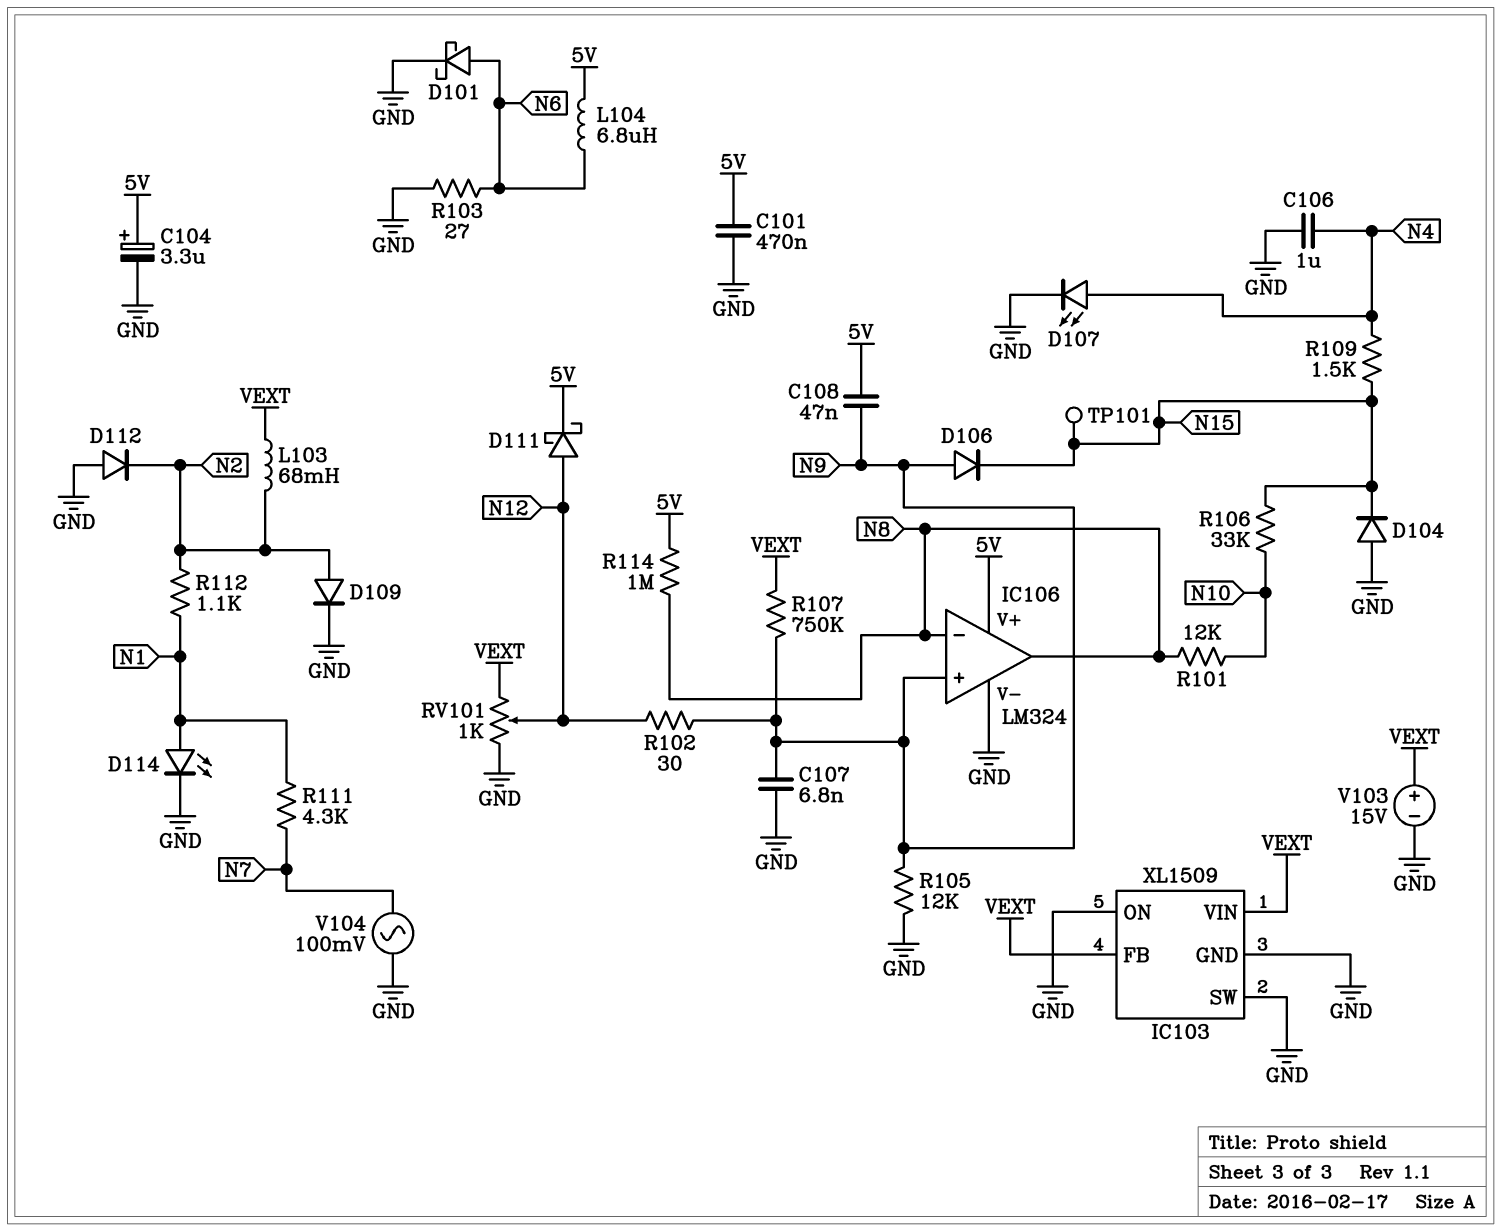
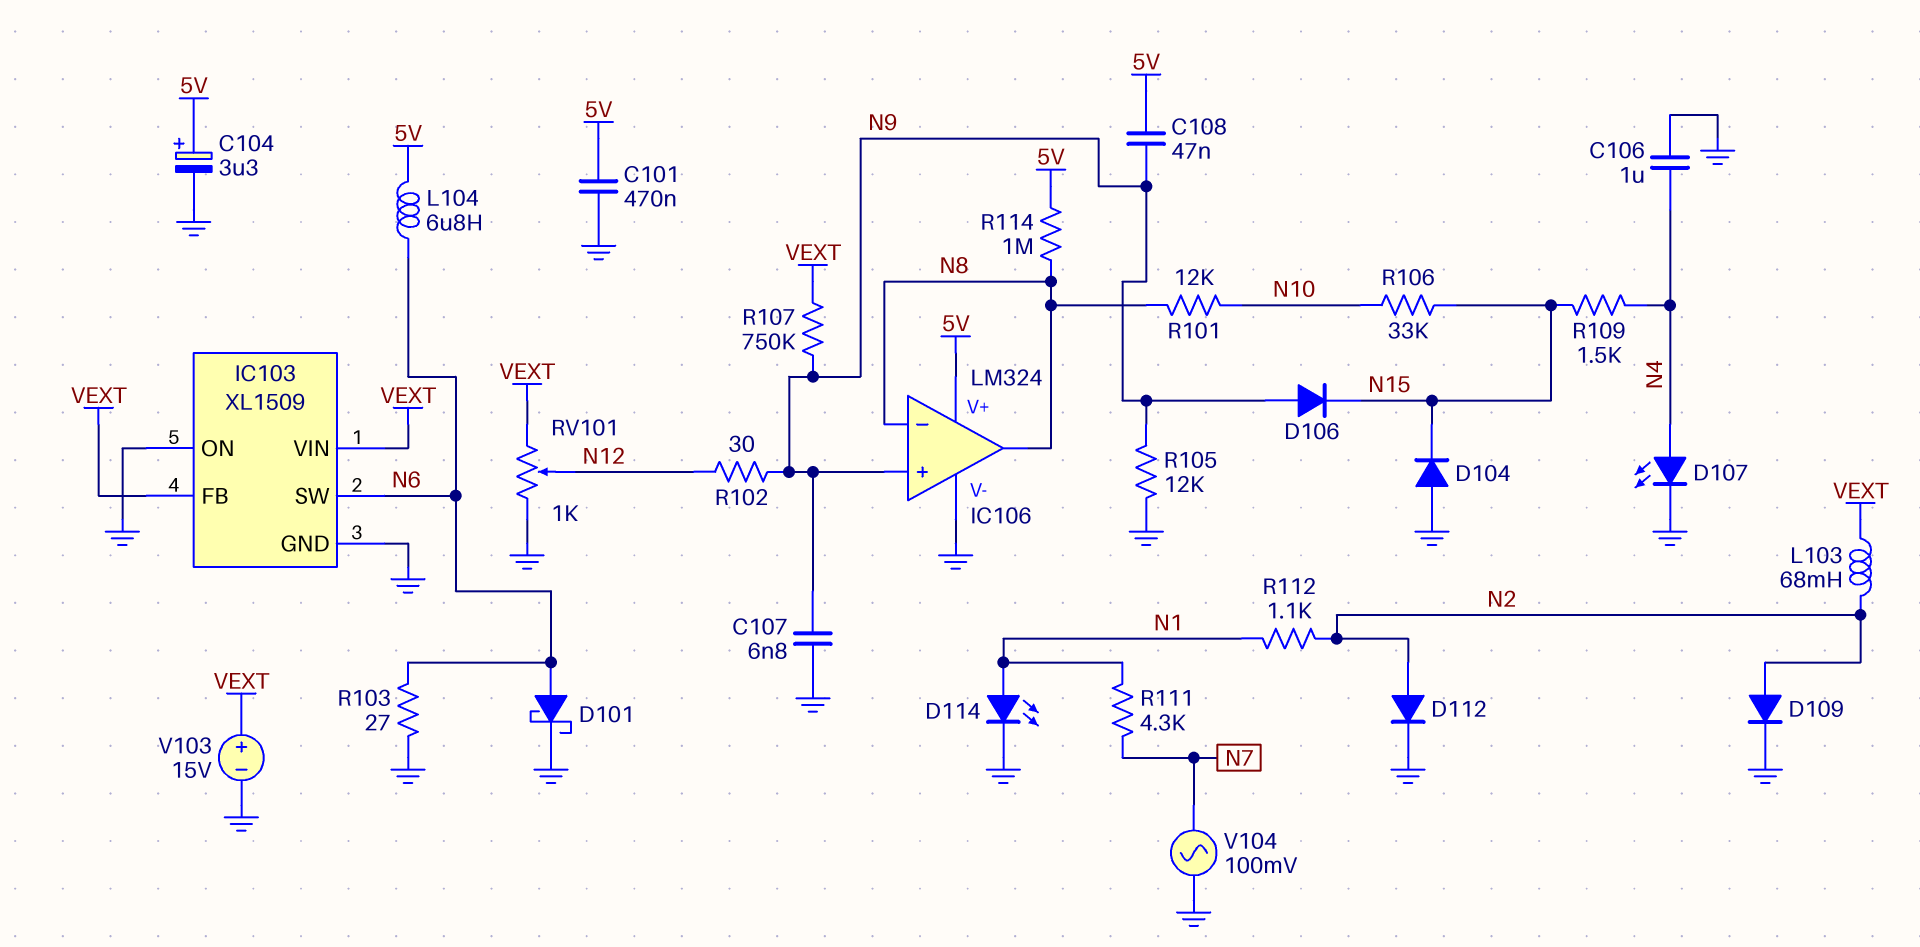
D111: schottky (A N12, K 5V) -> none
D112: diode (A GND, K N2) -> diode (A N2, K GND)
IC103 pin SW: GND -> N6
TP101: test point (N15) -> none

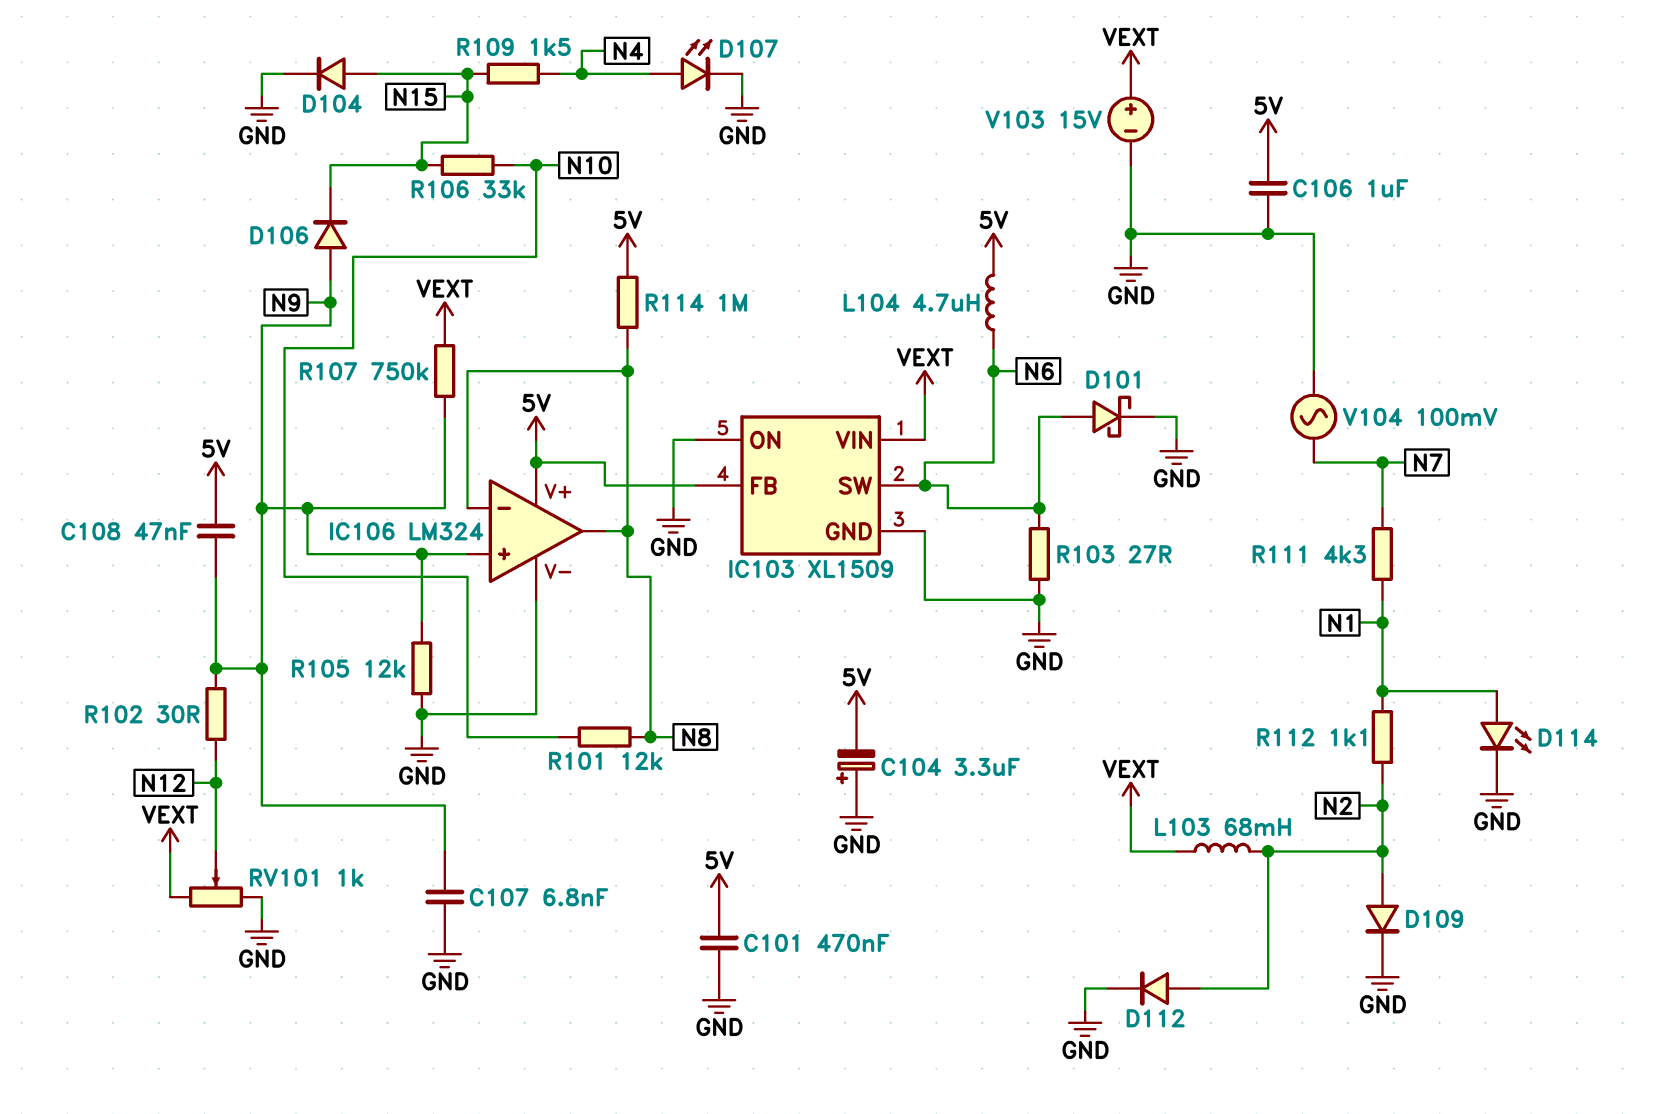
C104: 3.3uF (plus 5V, minus GND) -> 3.3uF (plus GND, minus 5V)
C106: 1uF (GND, N4) -> 1uF (5V, GND)
D104: diode (A GND, K N15) -> diode (A N15, K GND)
IC103 pin FB: VEXT -> 5V
L104: 6.8uH (5V, N6) -> 4.7uH (5V, N6)

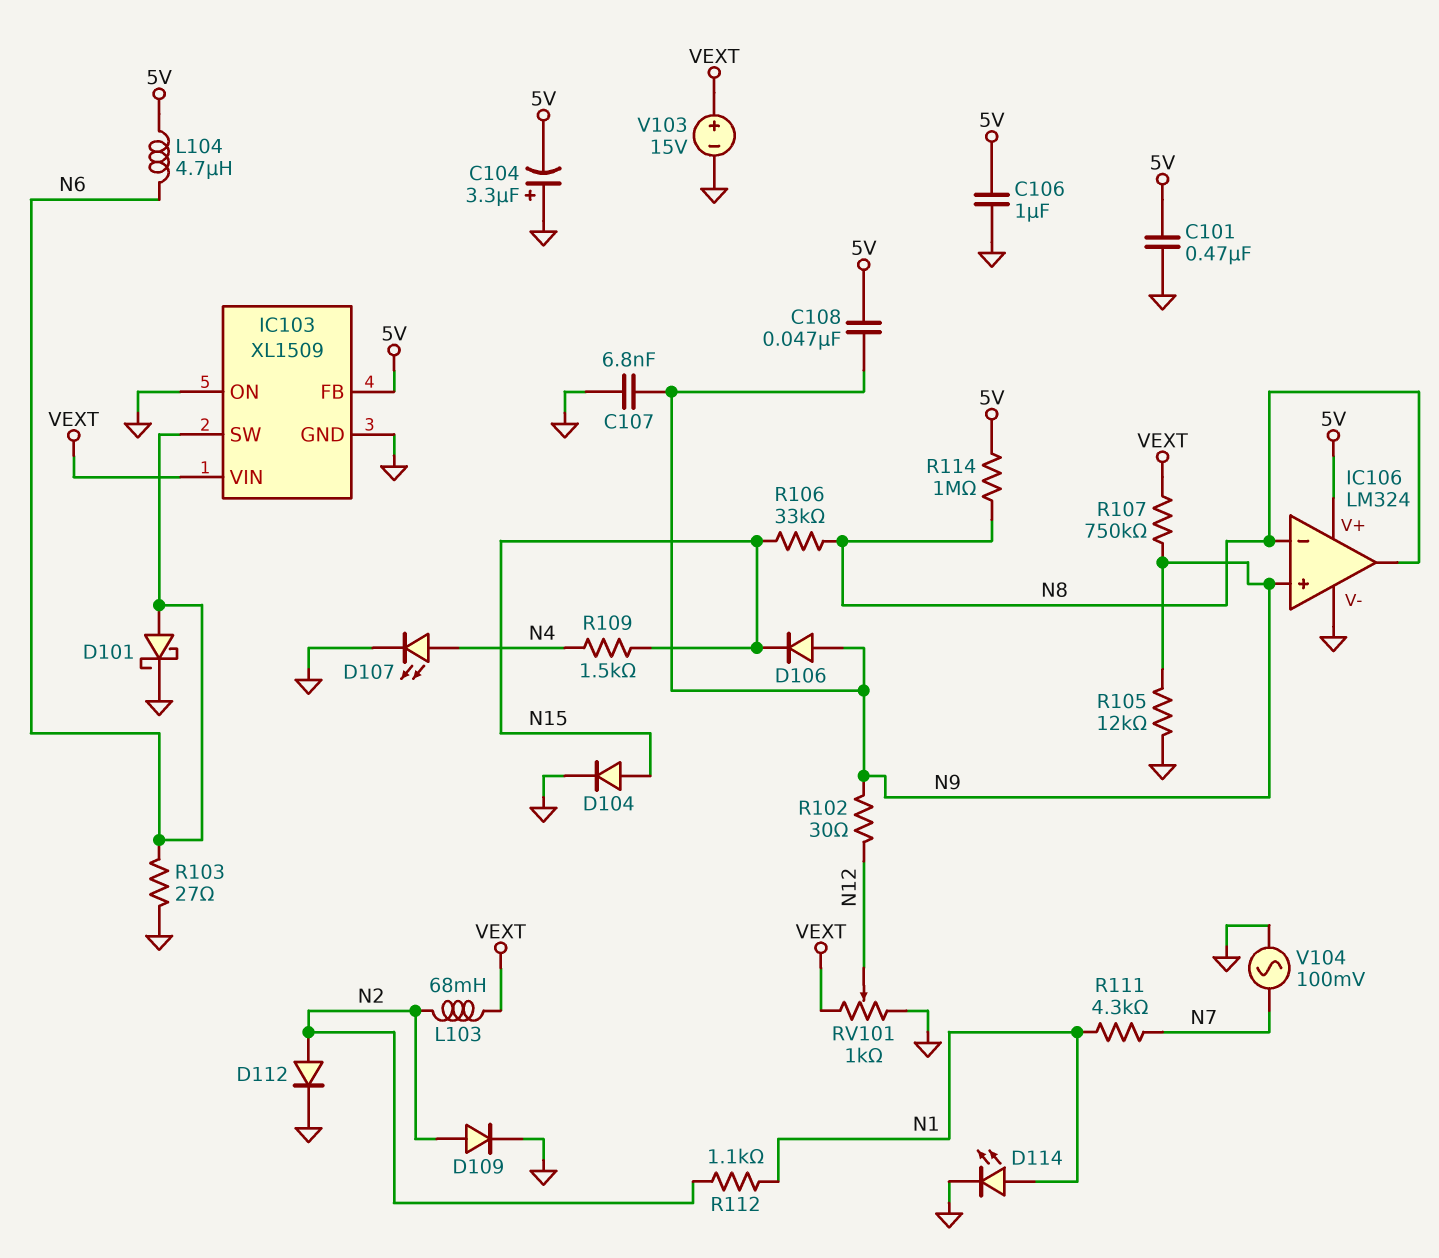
R101: 12k (N8, N10) -> none
R106: 33k (N10, N15) -> 33k (N8, N15)

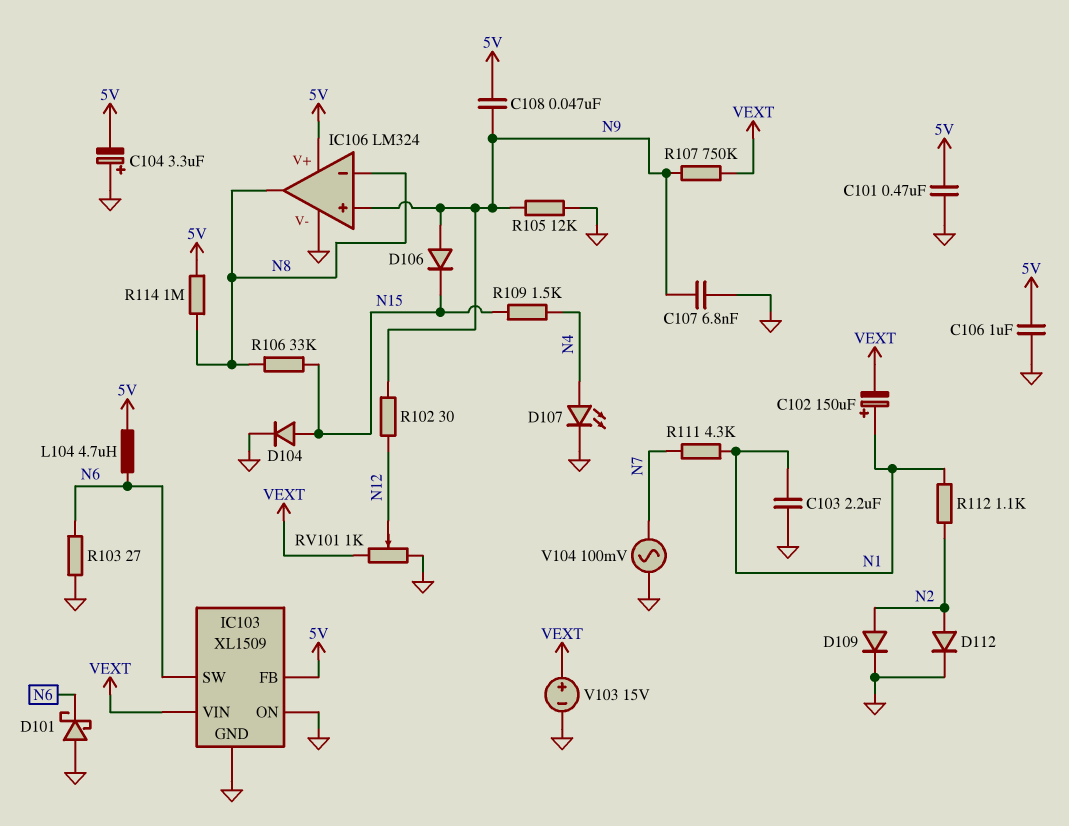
C102: none -> 150uF (plus N1, minus VEXT)
C103: none -> 2.2uF (GND, N1)
D101: schottky (A N6, K GND) -> schottky (A GND, K N6)
D114: LED (A N1, K GND) -> none
L103: 68mH (N2, VEXT) -> none

